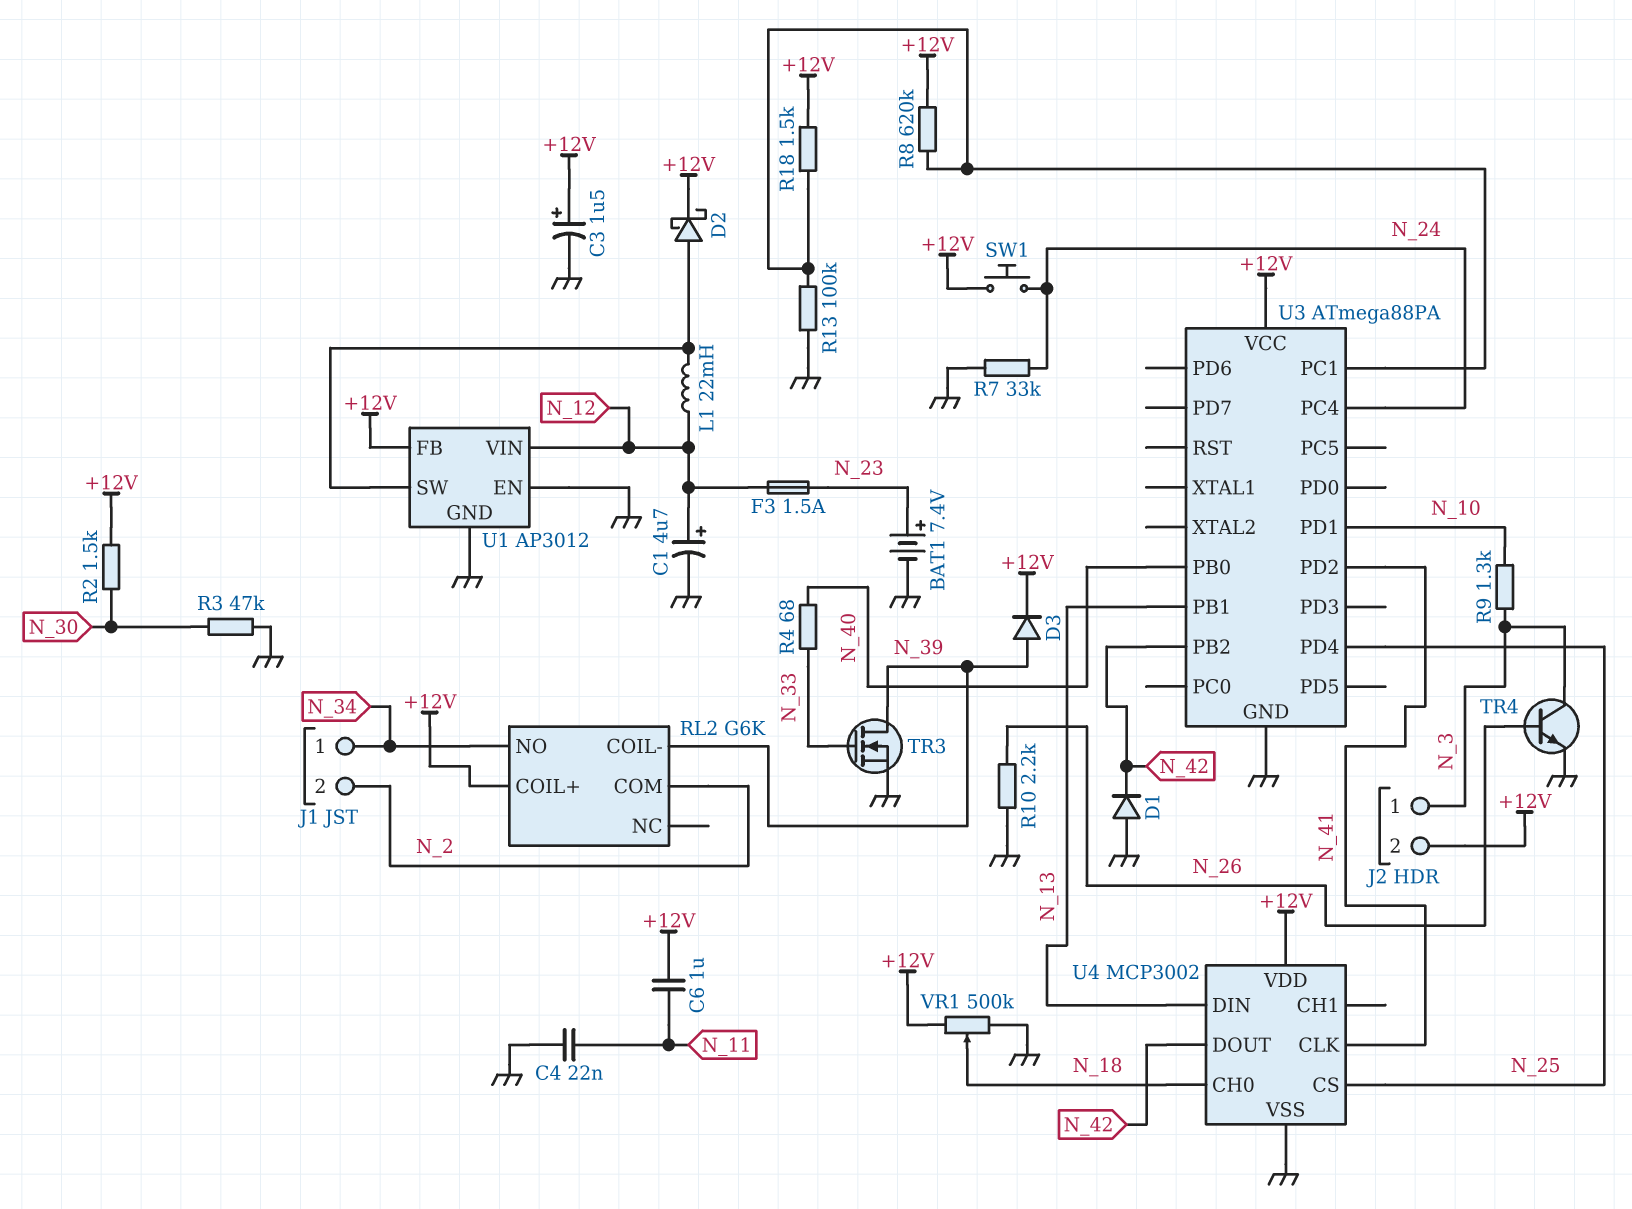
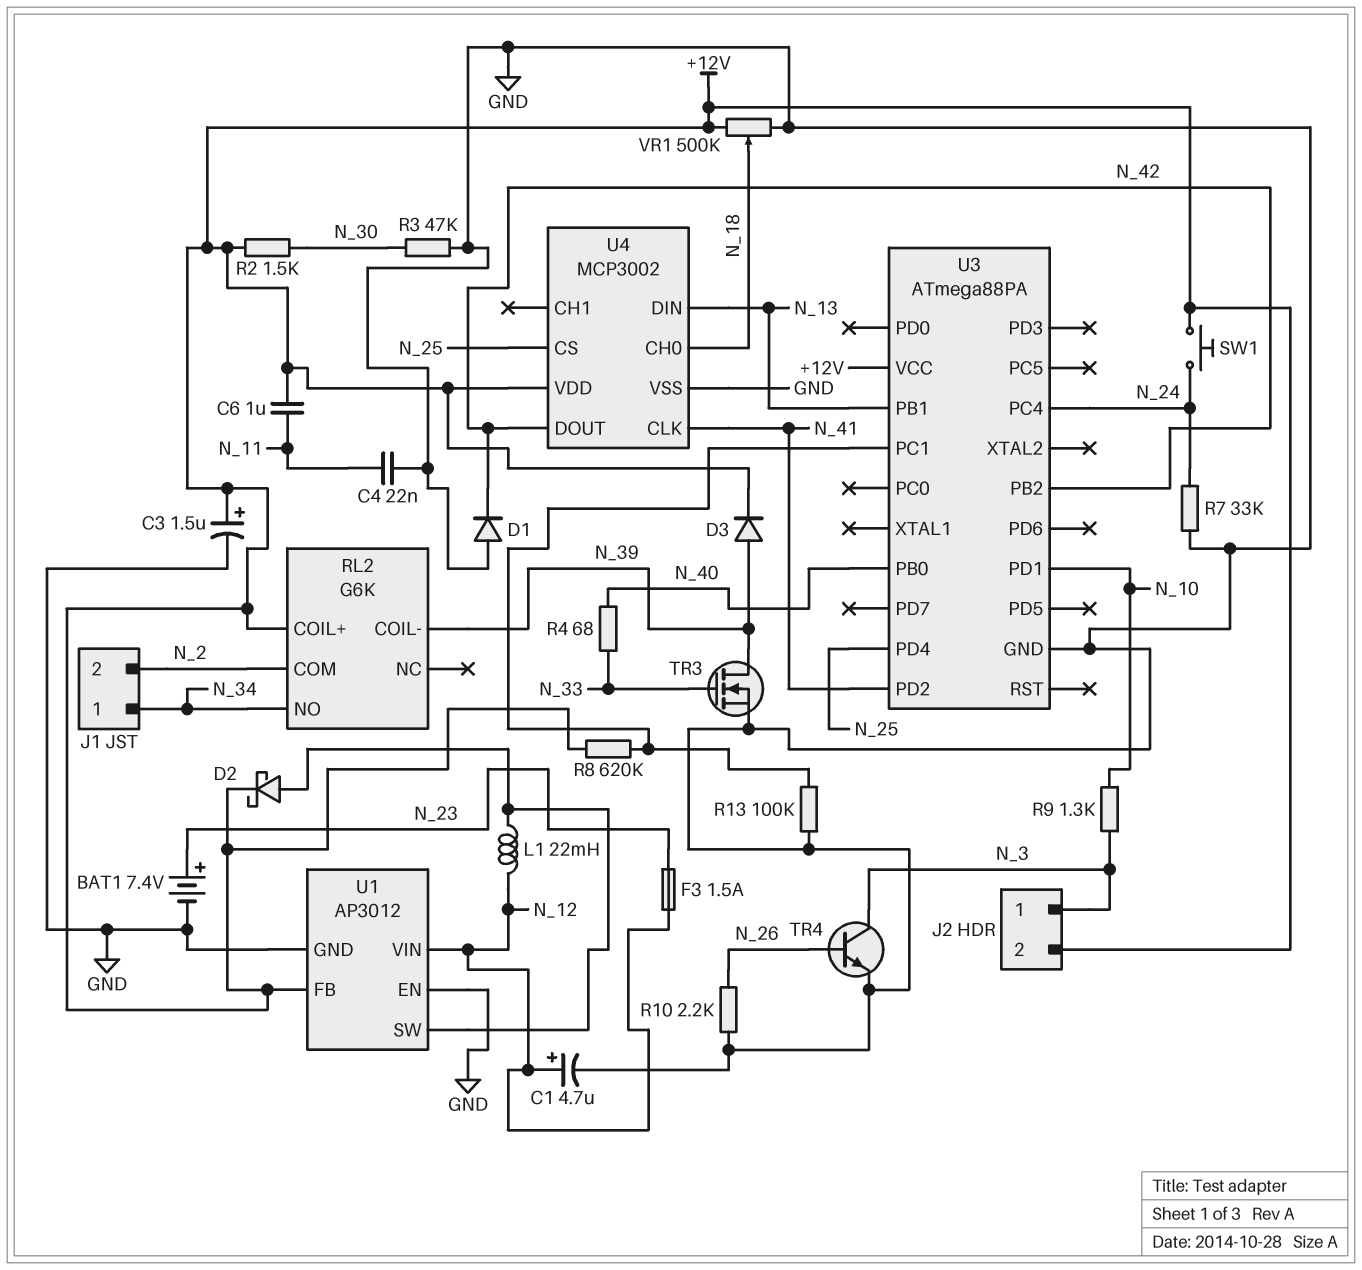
R18: 1.5k (+12V, U3/PC1) -> none

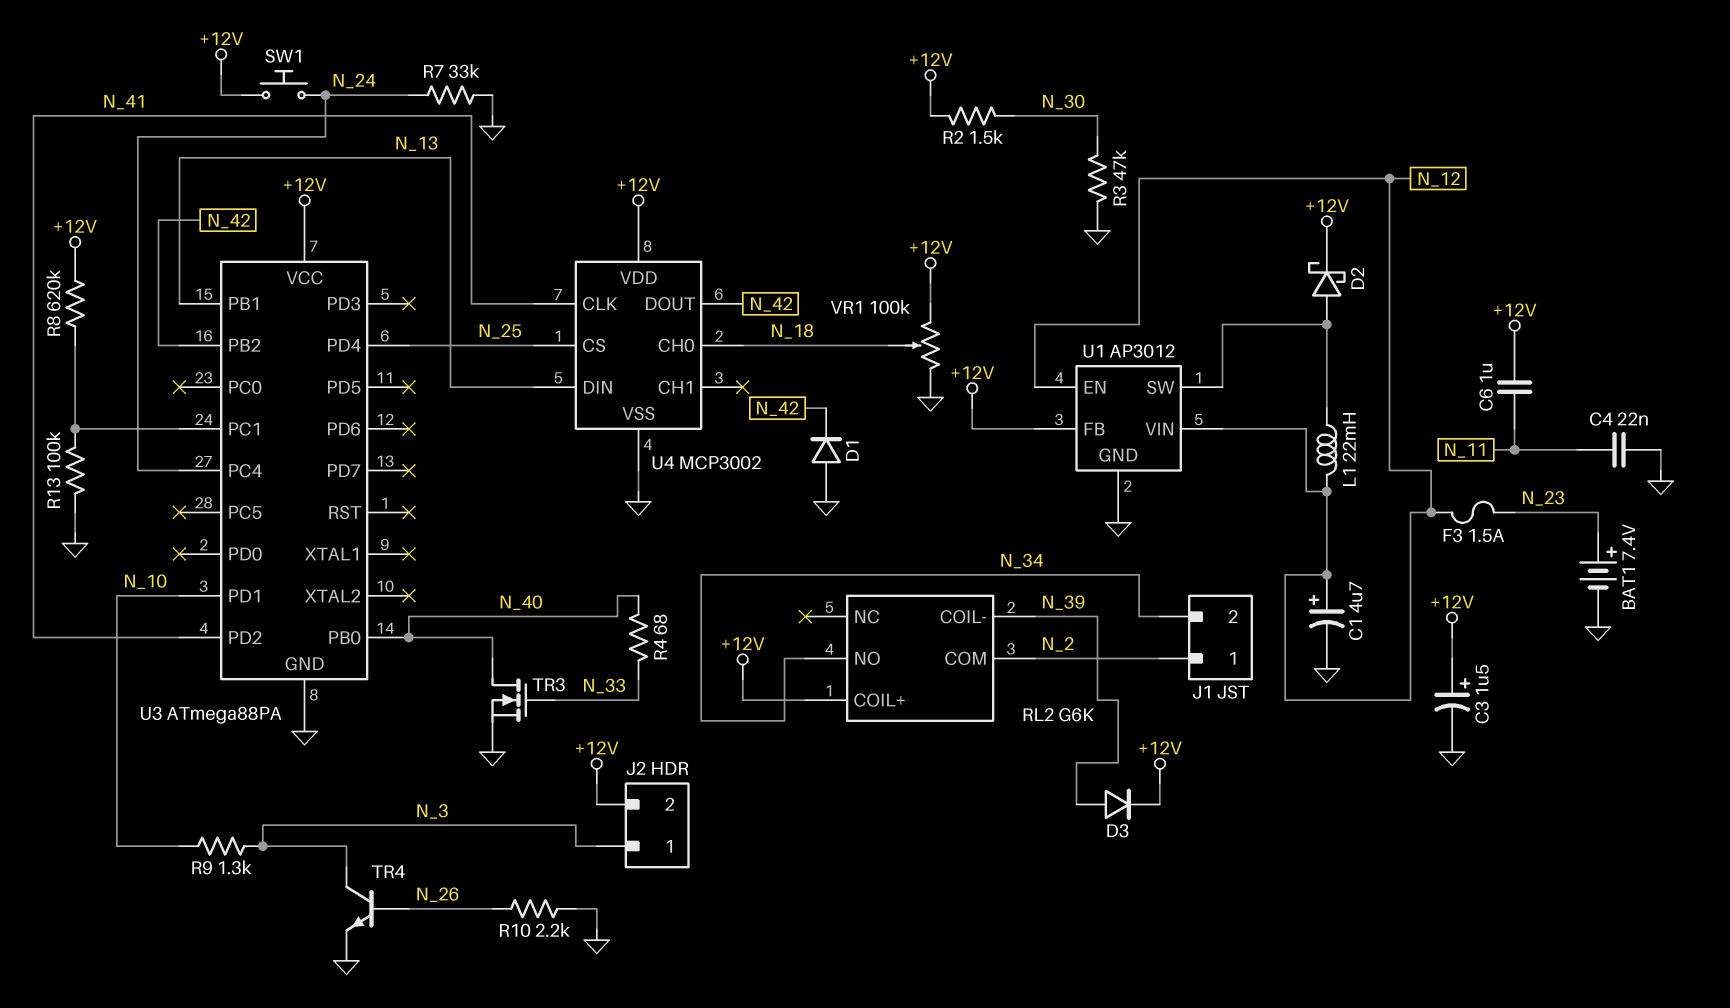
J1 pin 1: N_34 -> N_2
J1 pin 2: N_2 -> N_34
TR3: NMOS (G N_33, D N_39, S GND) -> NMOS (G N_33, D N_40, S GND)
U1 pin EN: GND -> N_12
VR1: 500k (+12V, GND, wiper N_18) -> 100k (+12V, GND, wiper N_18)

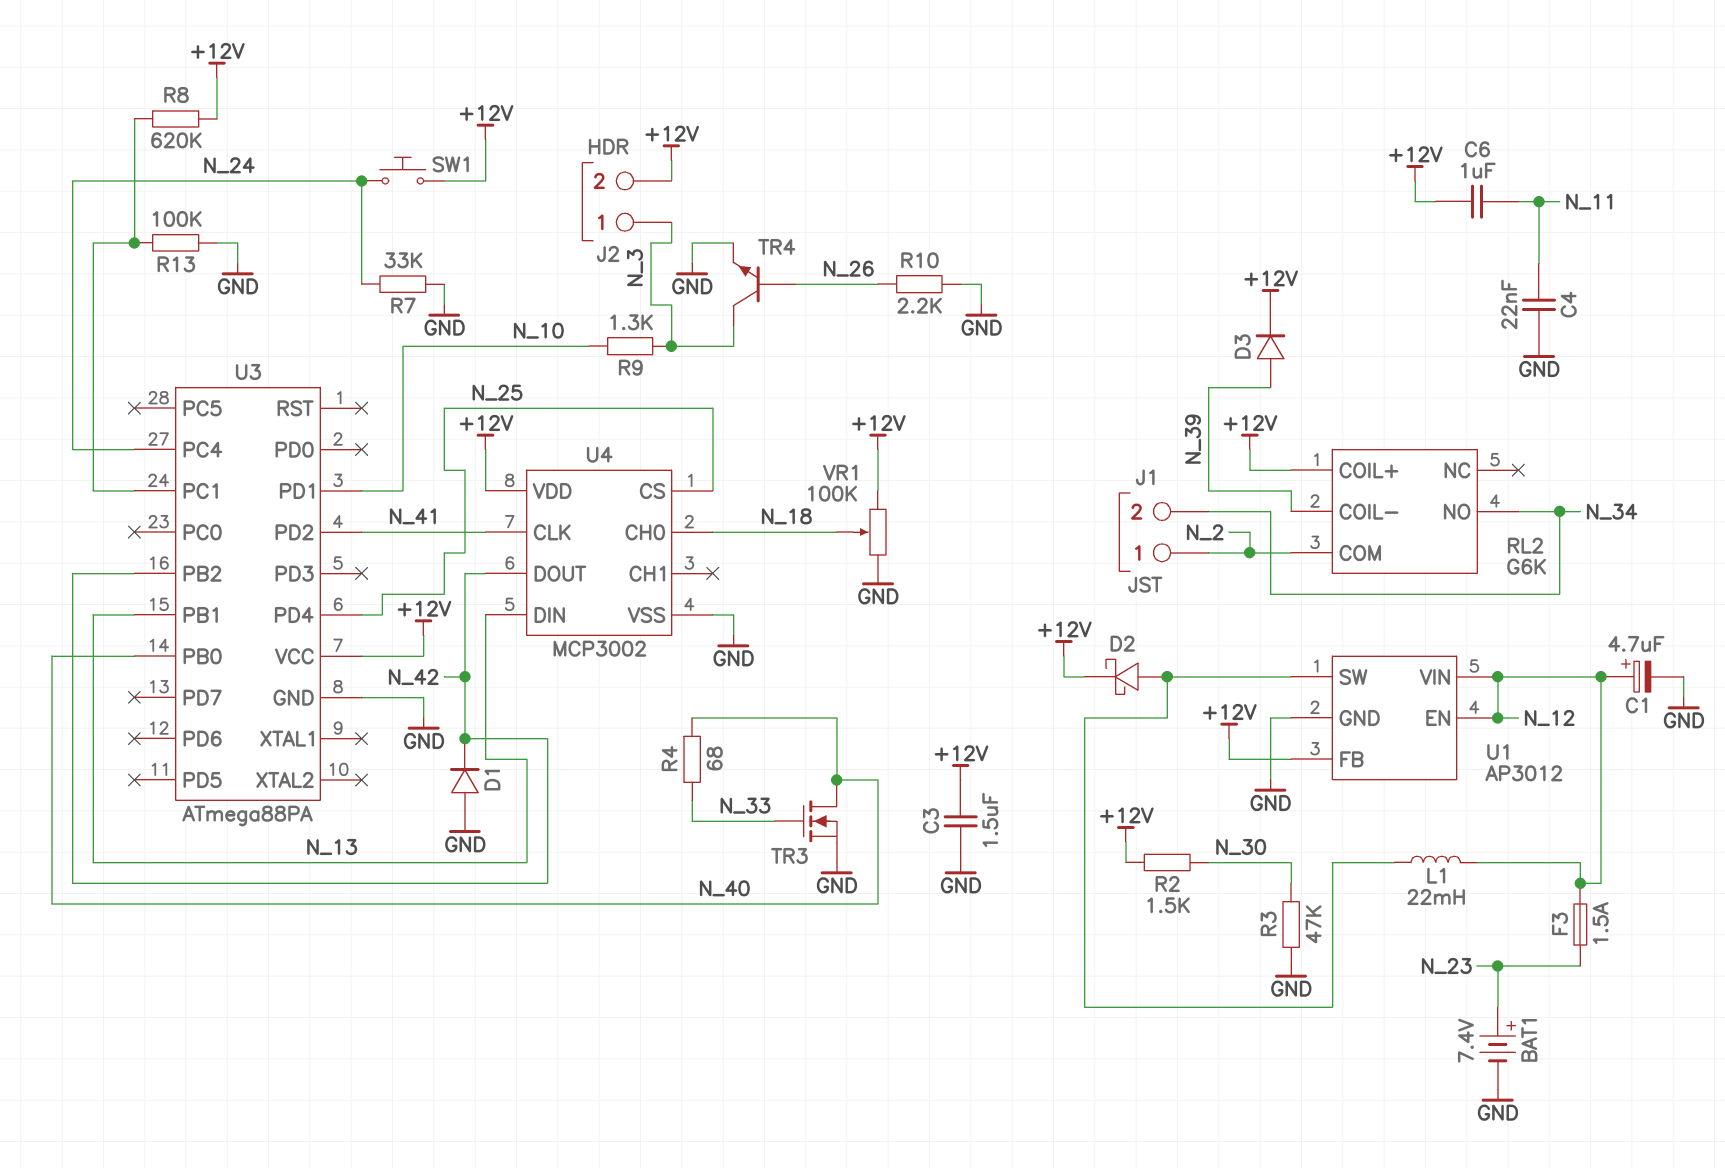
C3: 1.5uF (plus +12V, minus GND) -> 1.5uF (+12V, GND)

